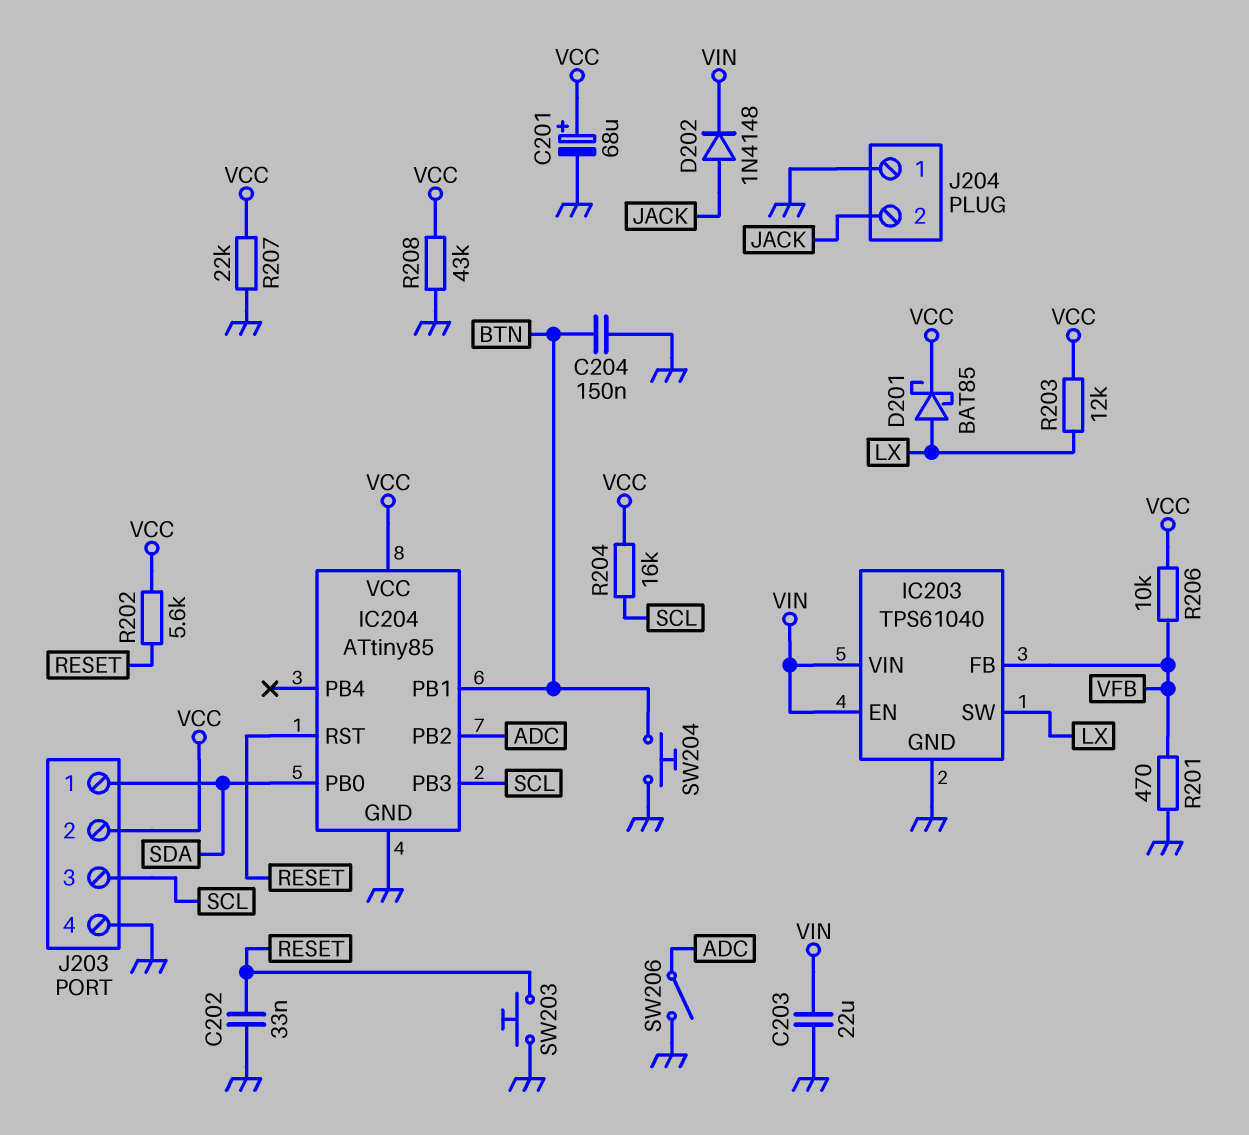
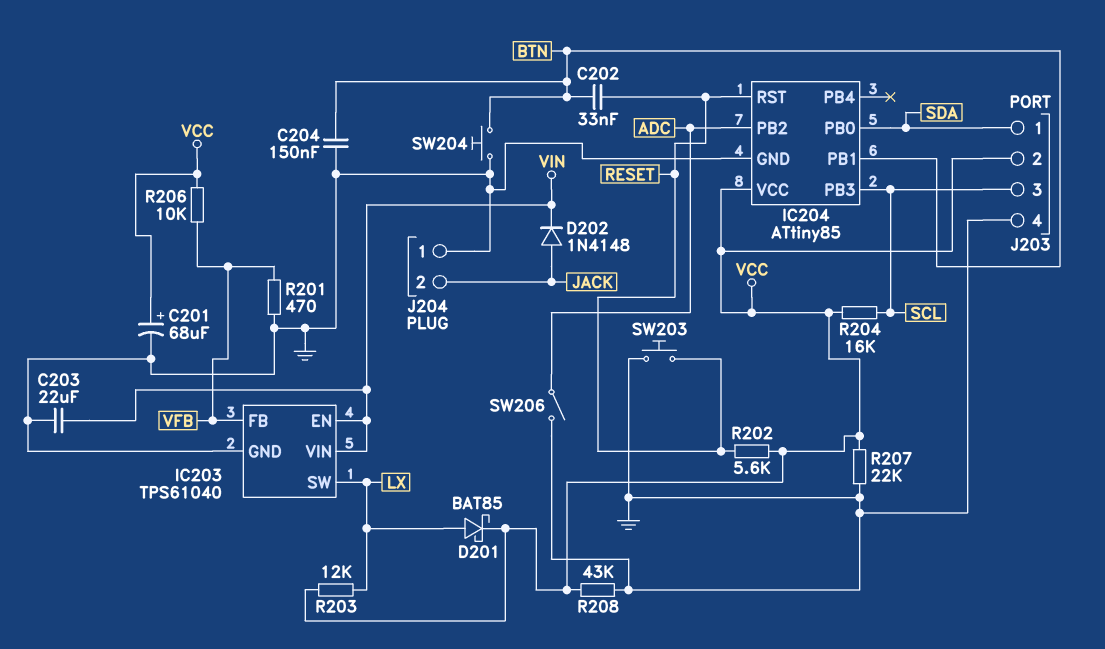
C202: 33nF (GND, RESET) -> 33nF (BTN, RESET)

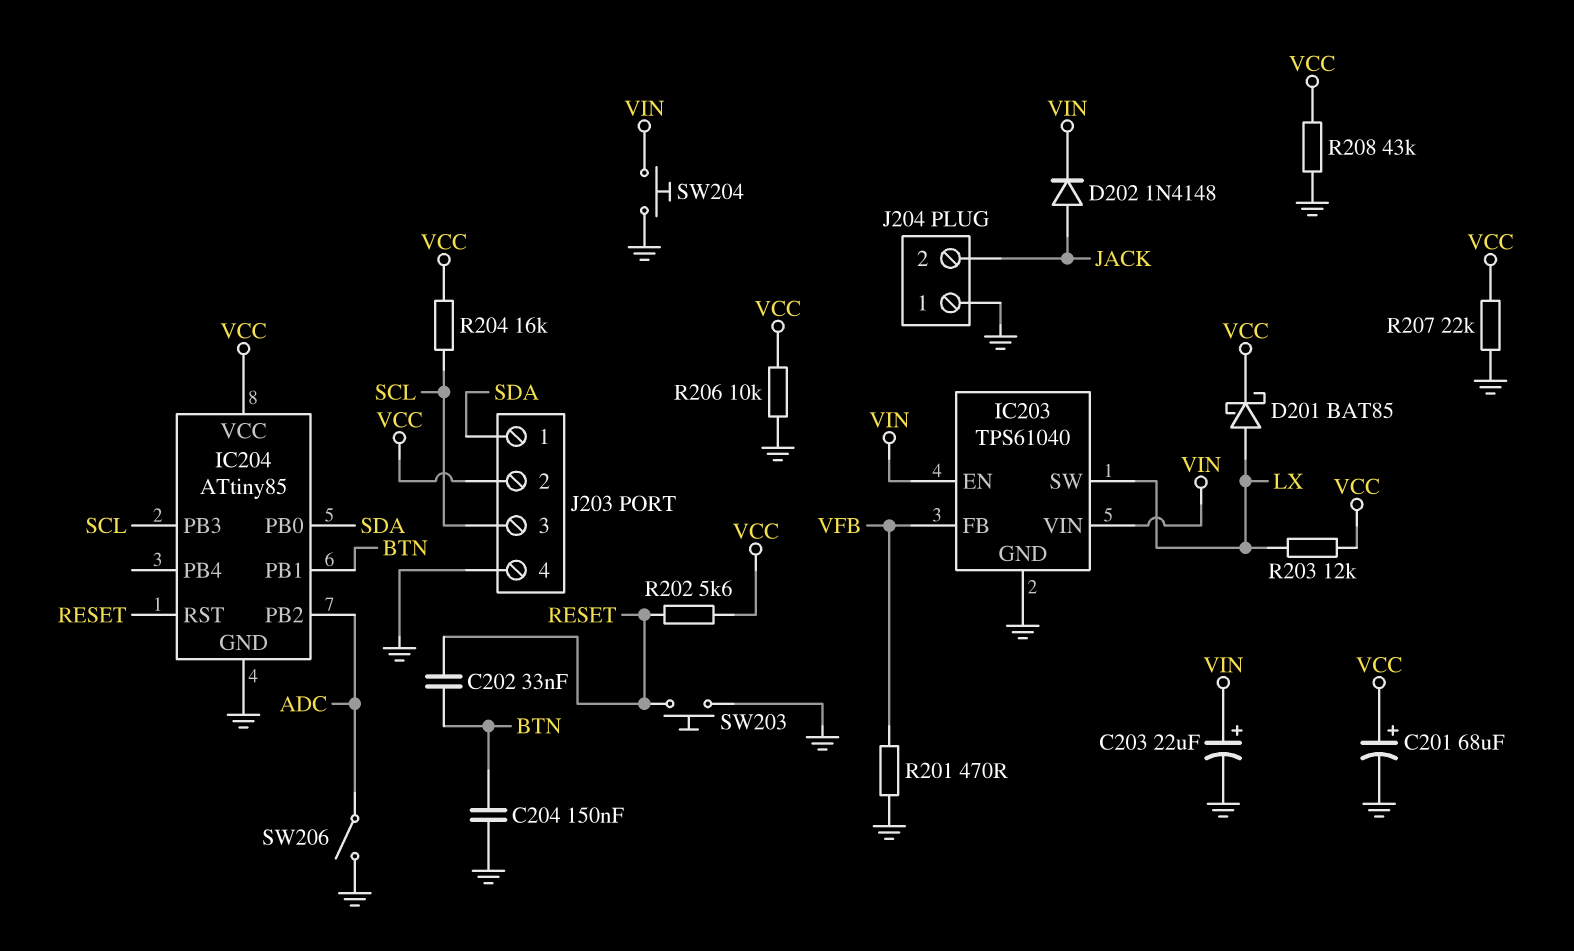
C203: 22uF (GND, VIN) -> 22uF (plus VIN, minus GND)
R206: 10k (VCC, VFB) -> 10k (GND, VCC)
SW204: button (BTN, GND) -> button (GND, VIN)

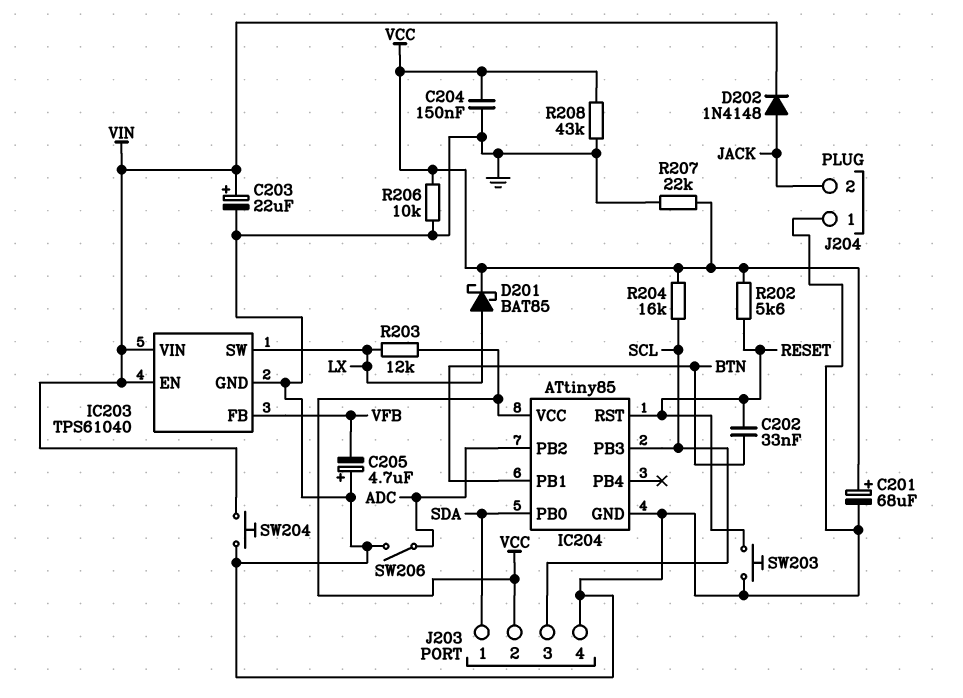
C204: 150nF (BTN, GND) -> 150nF (GND, VCC)
C205: none -> 4.7uF (plus GND, minus VFB)
R201: 470 (GND, VFB) -> none

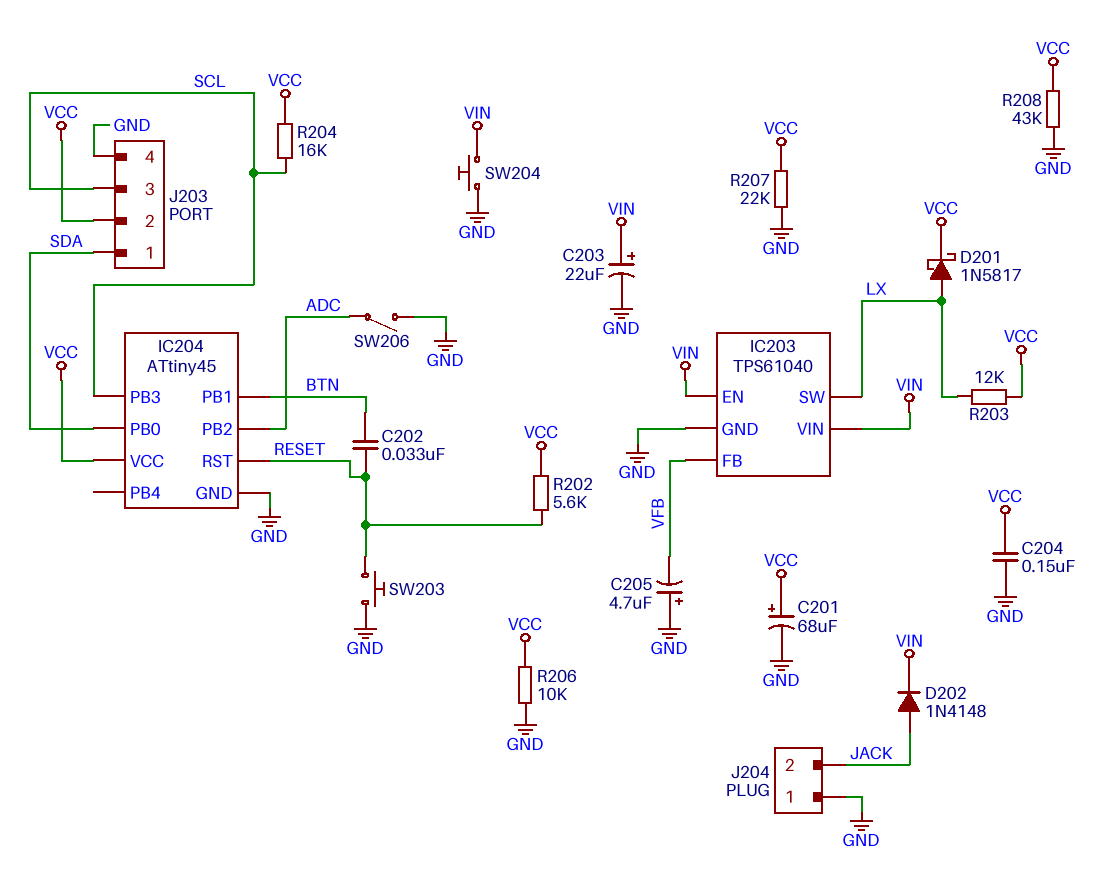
D201: schottky BAT85 (A LX, K VCC) -> schottky 1N5817 (A LX, K VCC)
IC204: ATtiny85 -> ATtiny45

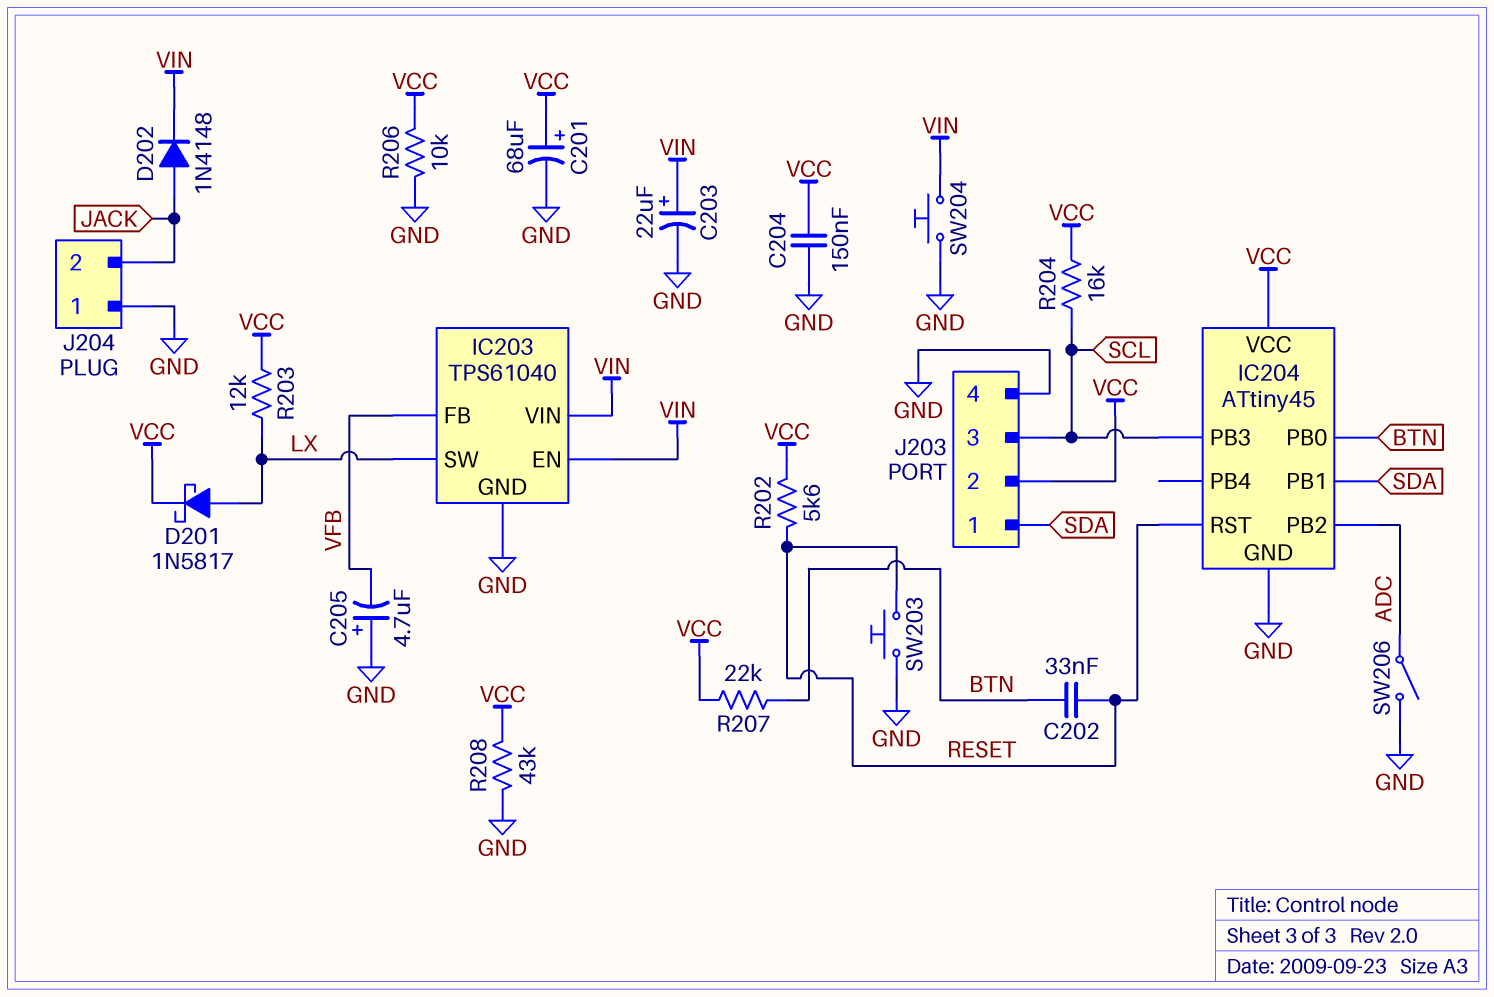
IC204 pin PB0: SDA -> BTN
IC204 pin PB1: BTN -> SDA
R207: 22k (GND, VCC) -> 22k (BTN, VCC)

